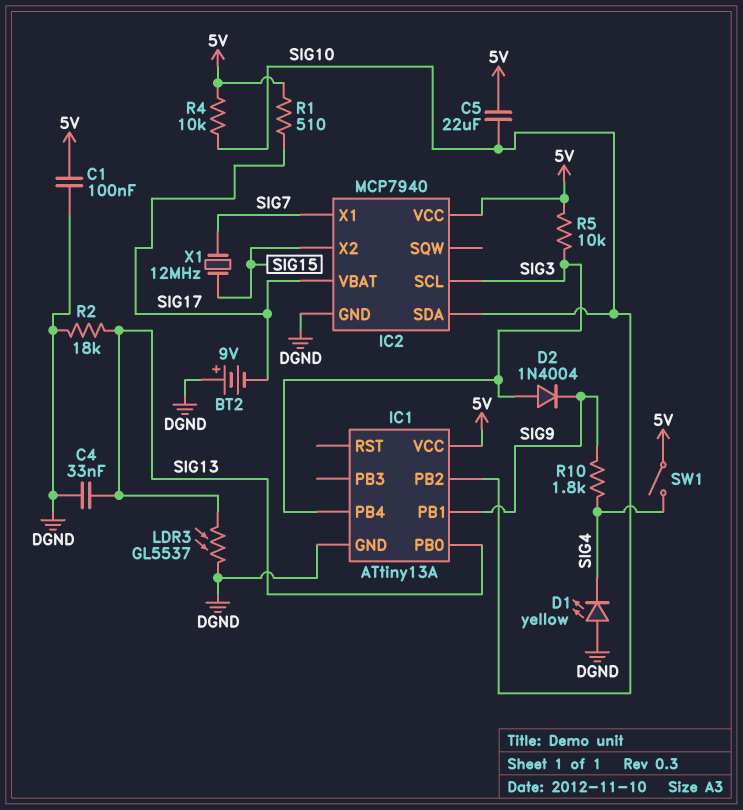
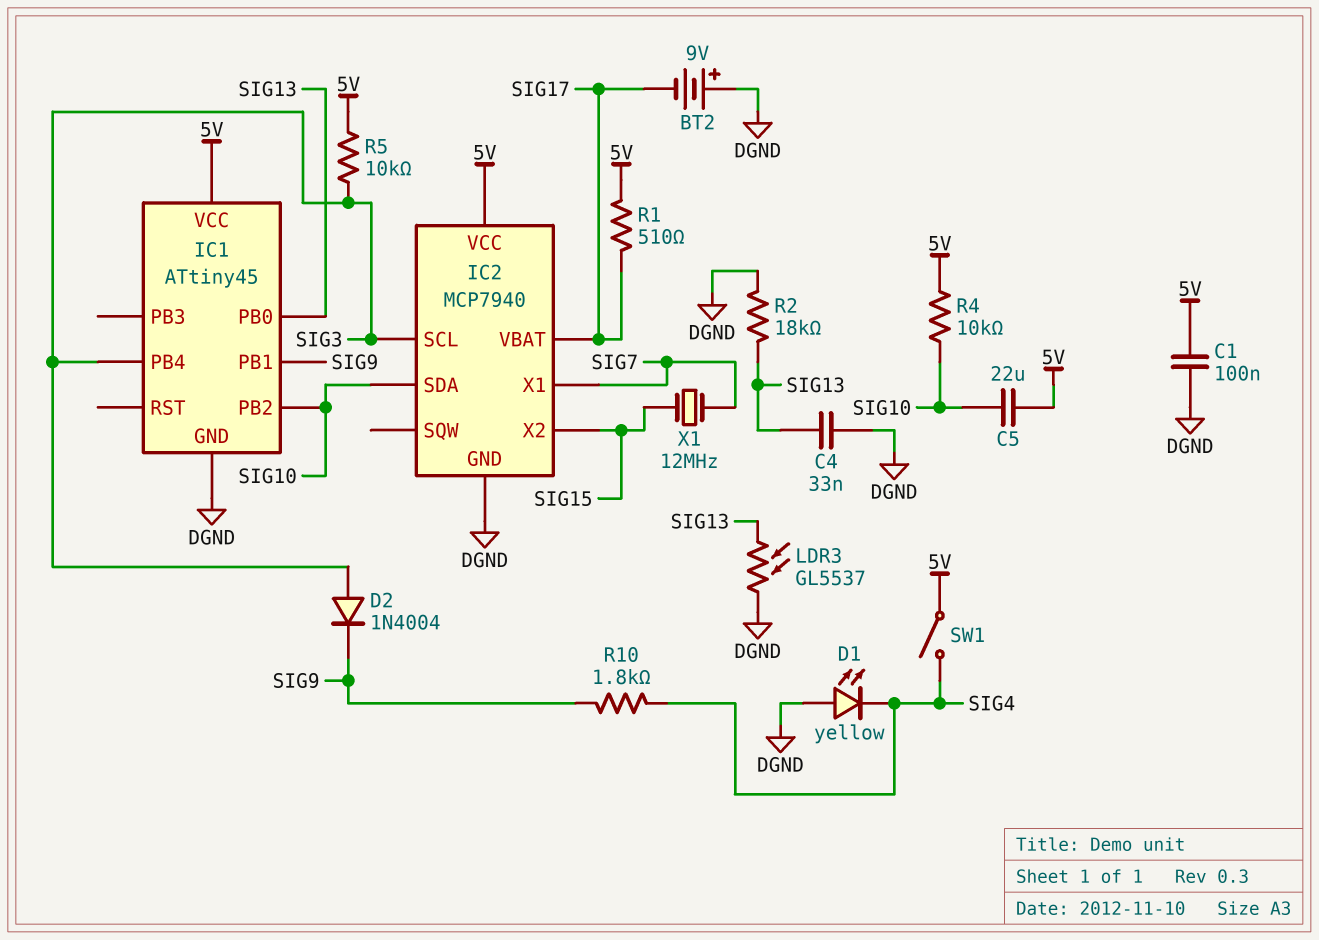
IC1: ATtiny13A -> ATtiny45

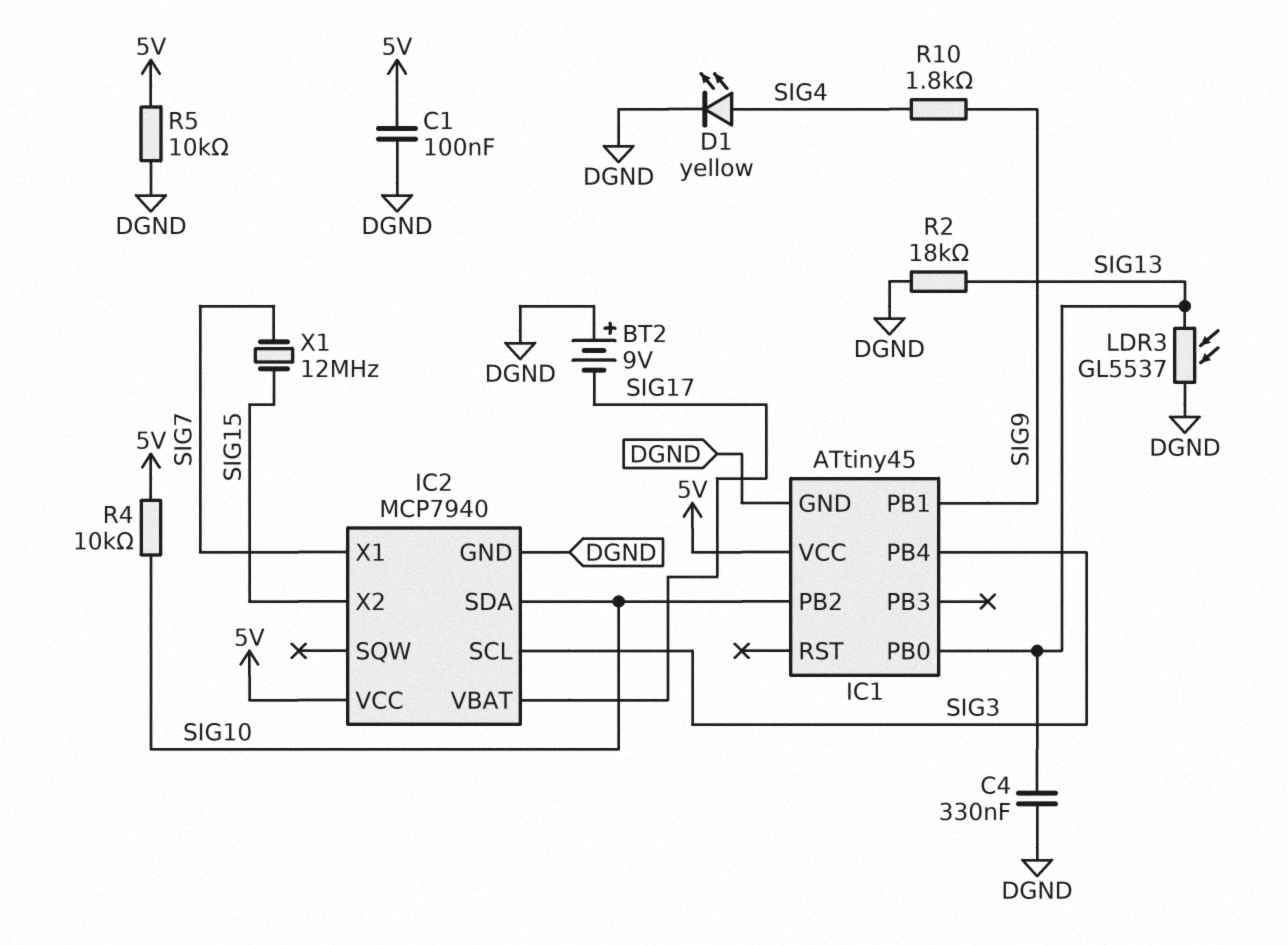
C4: 33nF (DGND, SIG13) -> 330nF (DGND, SIG13)
C5: 22uF (5V, SIG10) -> none
D1: LED yellow (A DGND, K SIG4) -> LED yellow (A SIG4, K DGND)
D2: diode 1N4004 (A SIG3, K SIG9) -> none
R1: 510 (5V, SIG17) -> none
R5: 10k (5V, SIG3) -> 10k (5V, DGND)
SW1: switch (5V, SIG4) -> none

